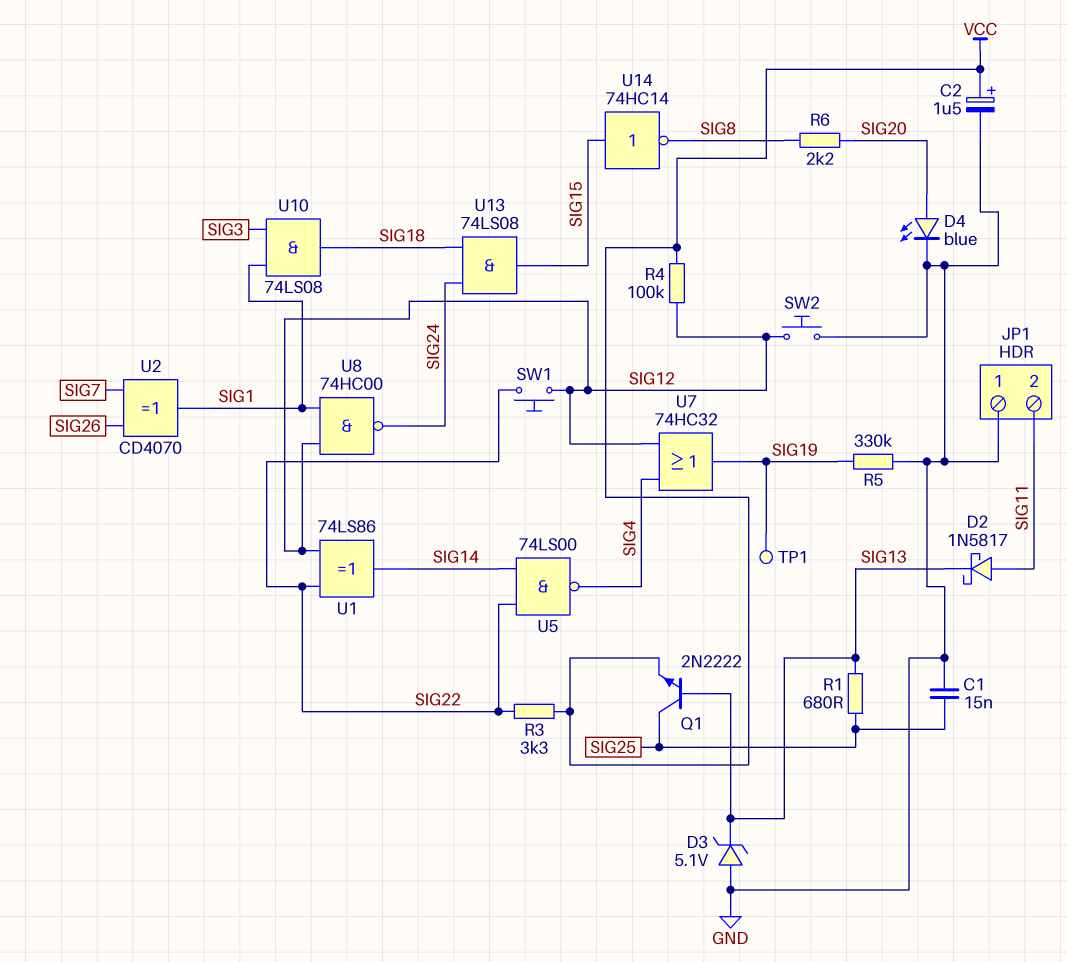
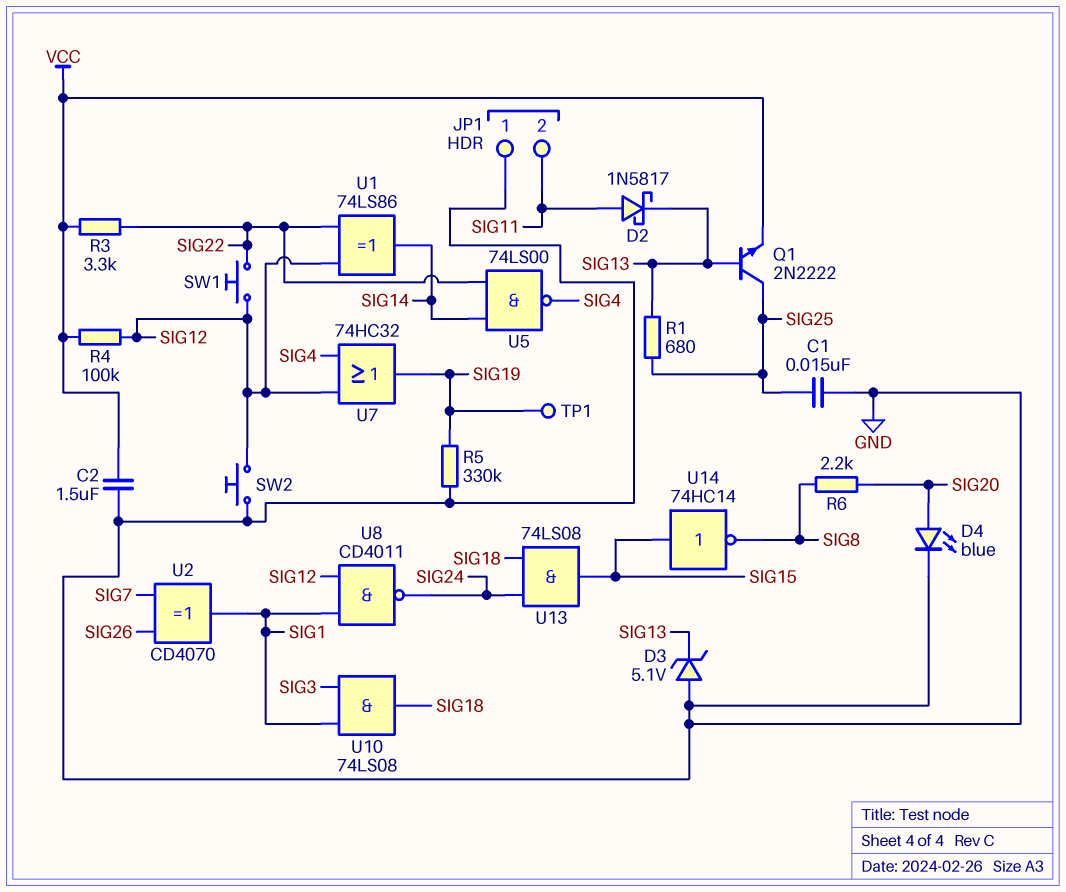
C2: 1.5uF (plus VCC, minus GND) -> 1.5uF (GND, VCC)
U8: NAND 74HC00 (in SIG1, in SIG12, out SIG24) -> NAND CD4011 (in SIG1, in SIG12, out SIG24)

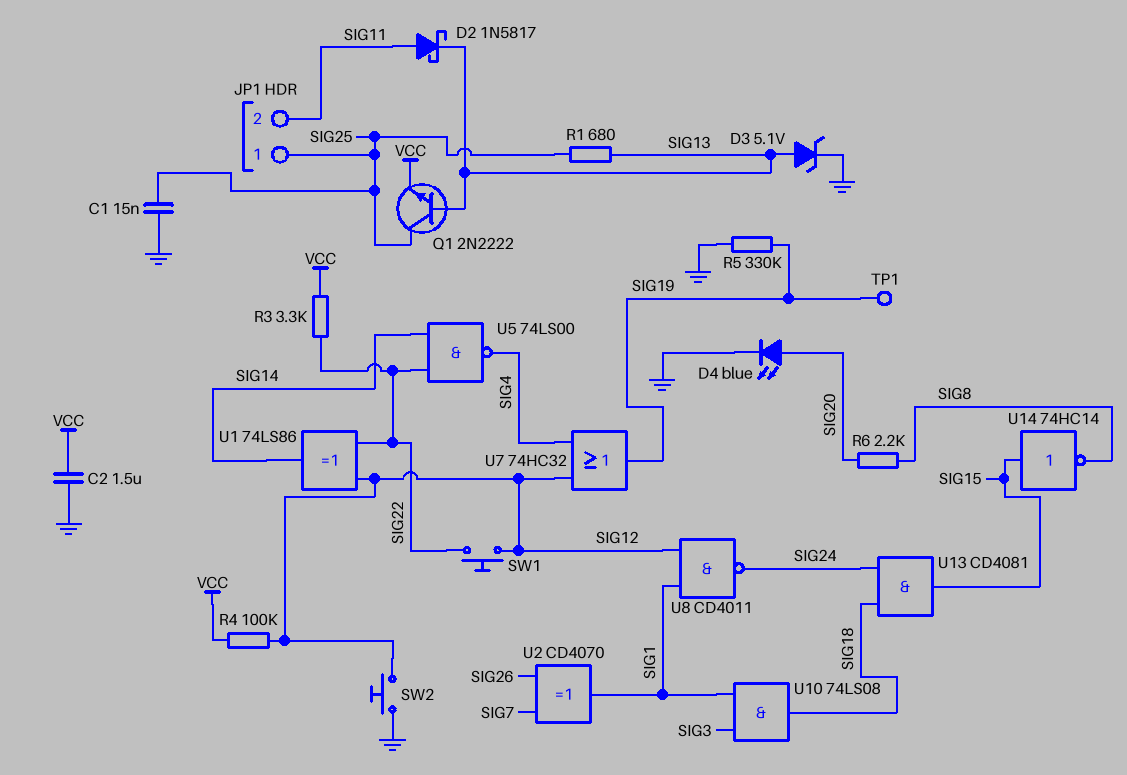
D3: zener 5.1V (A GND, K SIG13) -> zener 5.1V (A SIG13, K GND)
JP1 pin 1: GND -> SIG25
U13: AND 74LS08 (in SIG18, in SIG24, out SIG15) -> AND CD4081 (in SIG18, in SIG24, out SIG15)

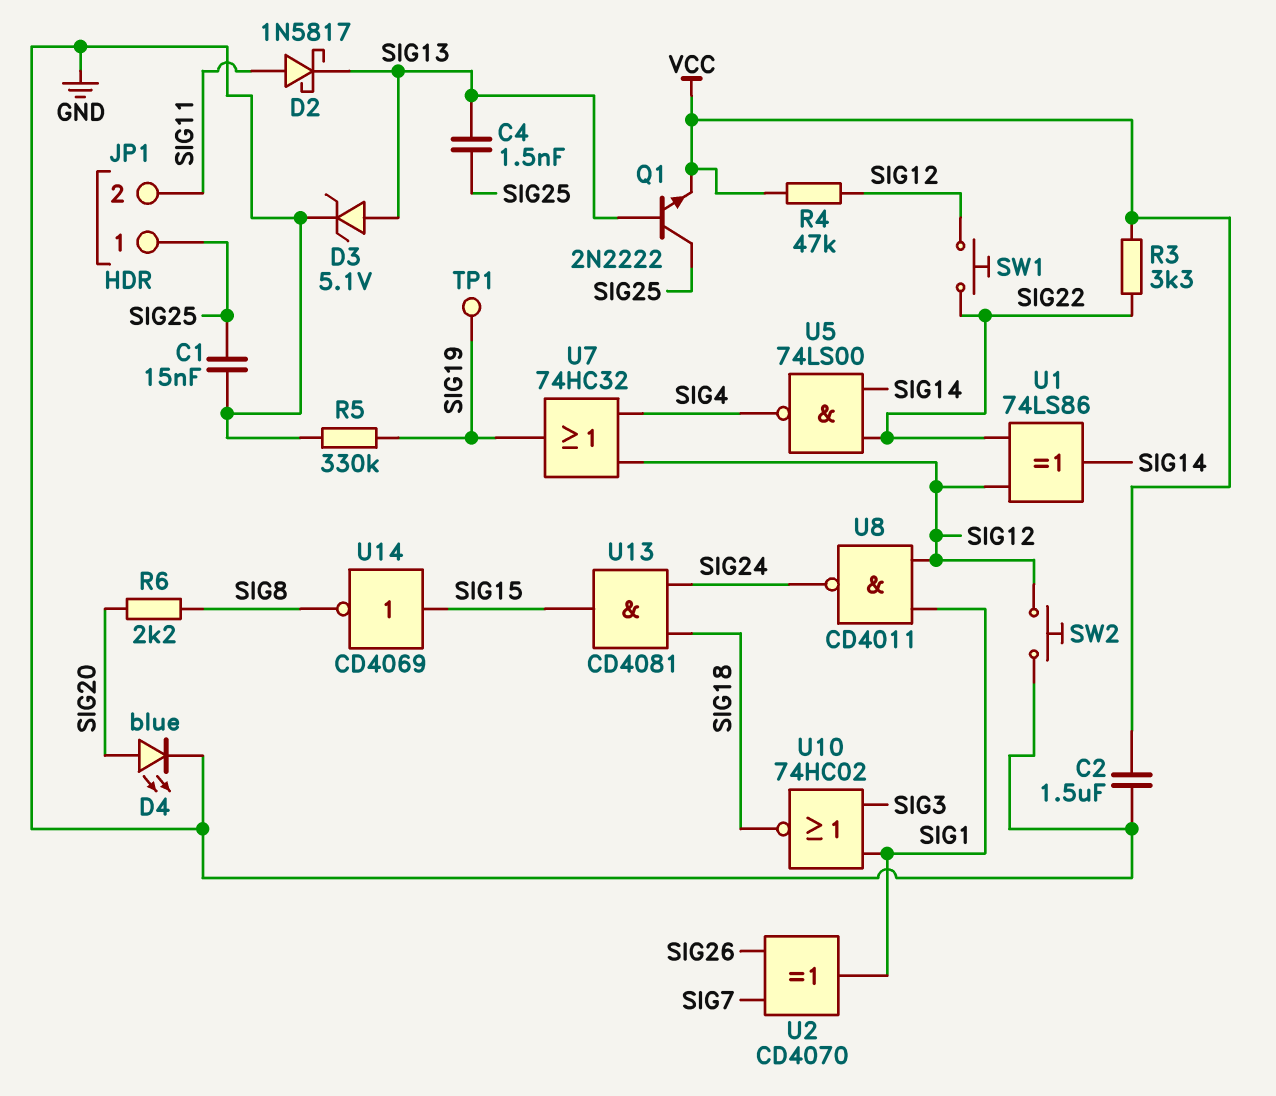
C4: none -> 1.5nF (SIG13, SIG25)
R1: 680 (SIG13, SIG25) -> none
R4: 100k (SIG12, VCC) -> 47k (SIG12, VCC)
U10: AND 74LS08 (in SIG1, in SIG3, out SIG18) -> NOR 74HC02 (in SIG1, in SIG3, out SIG18)
U14: NOT 74HC14 (in SIG15, out SIG8) -> NOT CD4069 (in SIG15, out SIG8)

